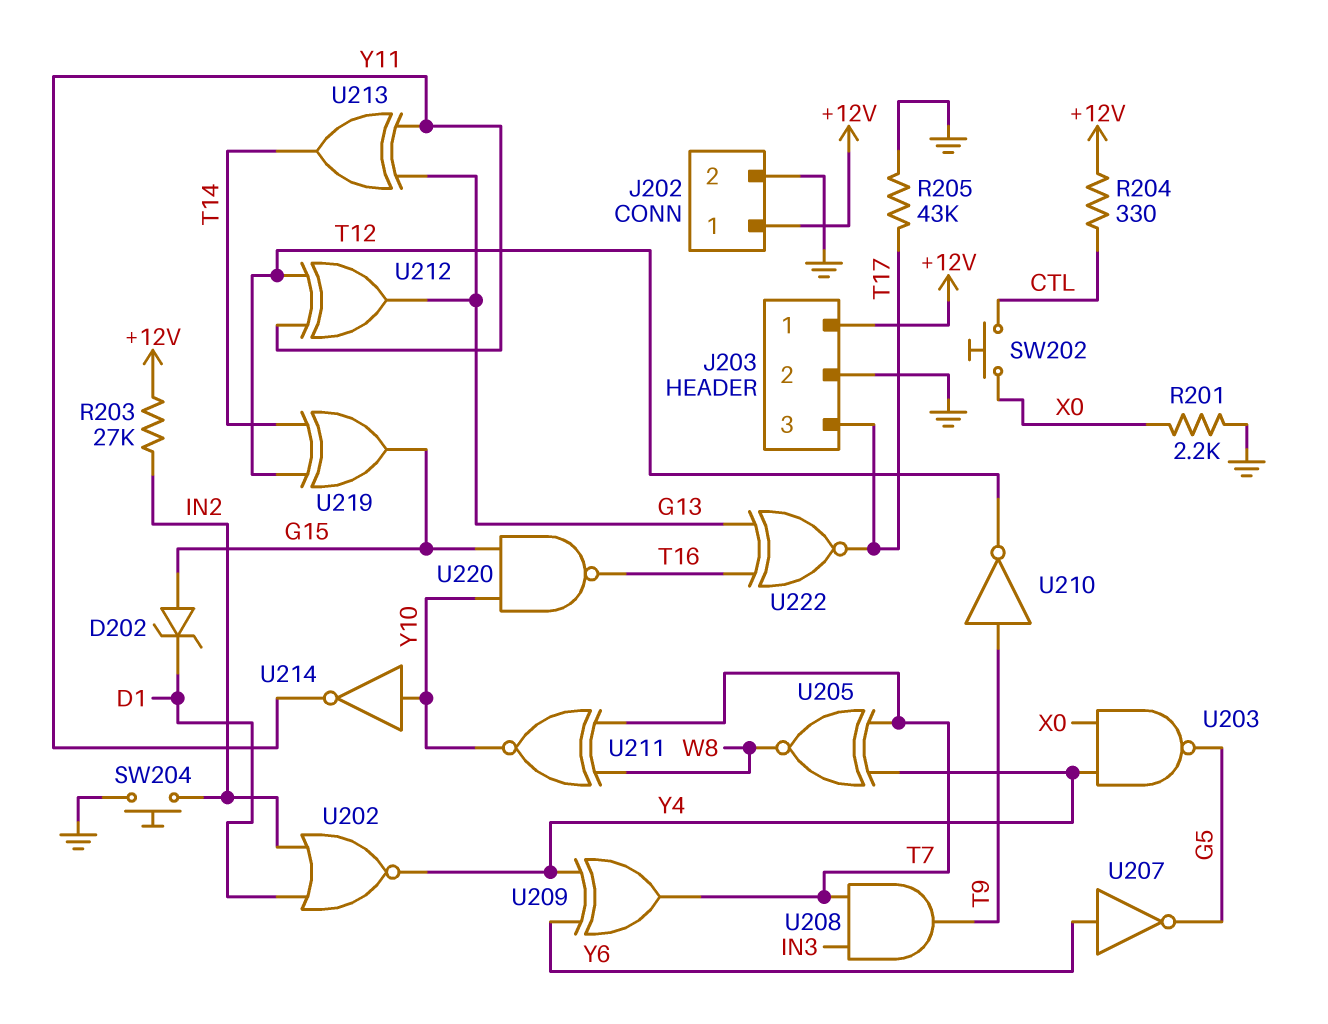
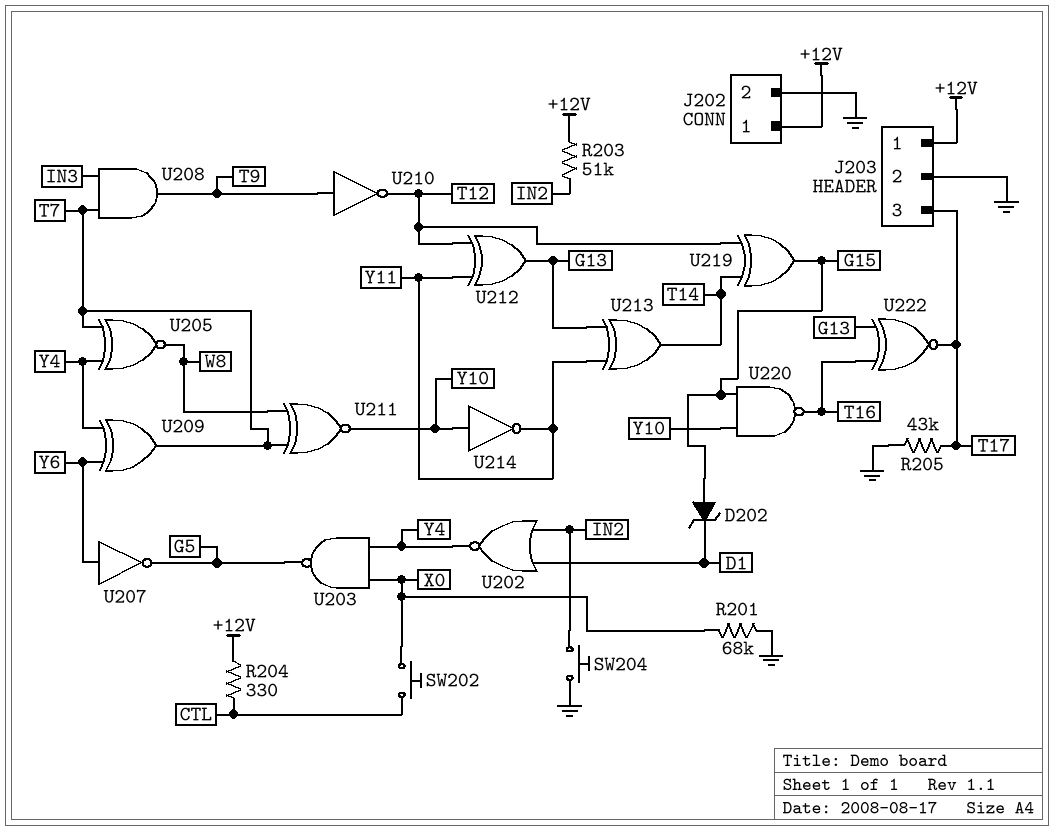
R201: 2.2k (GND, X0) -> 68k (GND, X0)
R203: 27k (+12V, IN2) -> 51k (+12V, IN2)

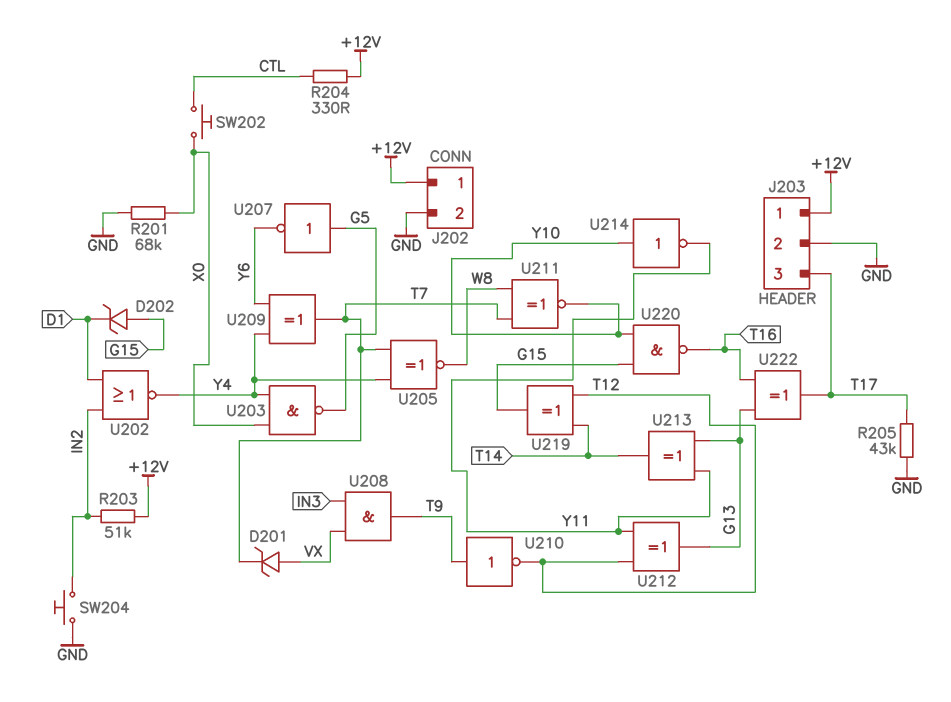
D201: none -> zener (A VX, K T7)
U207: NOT (in Y6, out G5) -> NOT (in G5, out Y6)
U208: AND (in IN3, in T7, out T9) -> AND (in IN3, in VX, out T9)
U222: XNOR (in G13, in T16, out T17) -> XOR (in G13, in T16, out T17)

